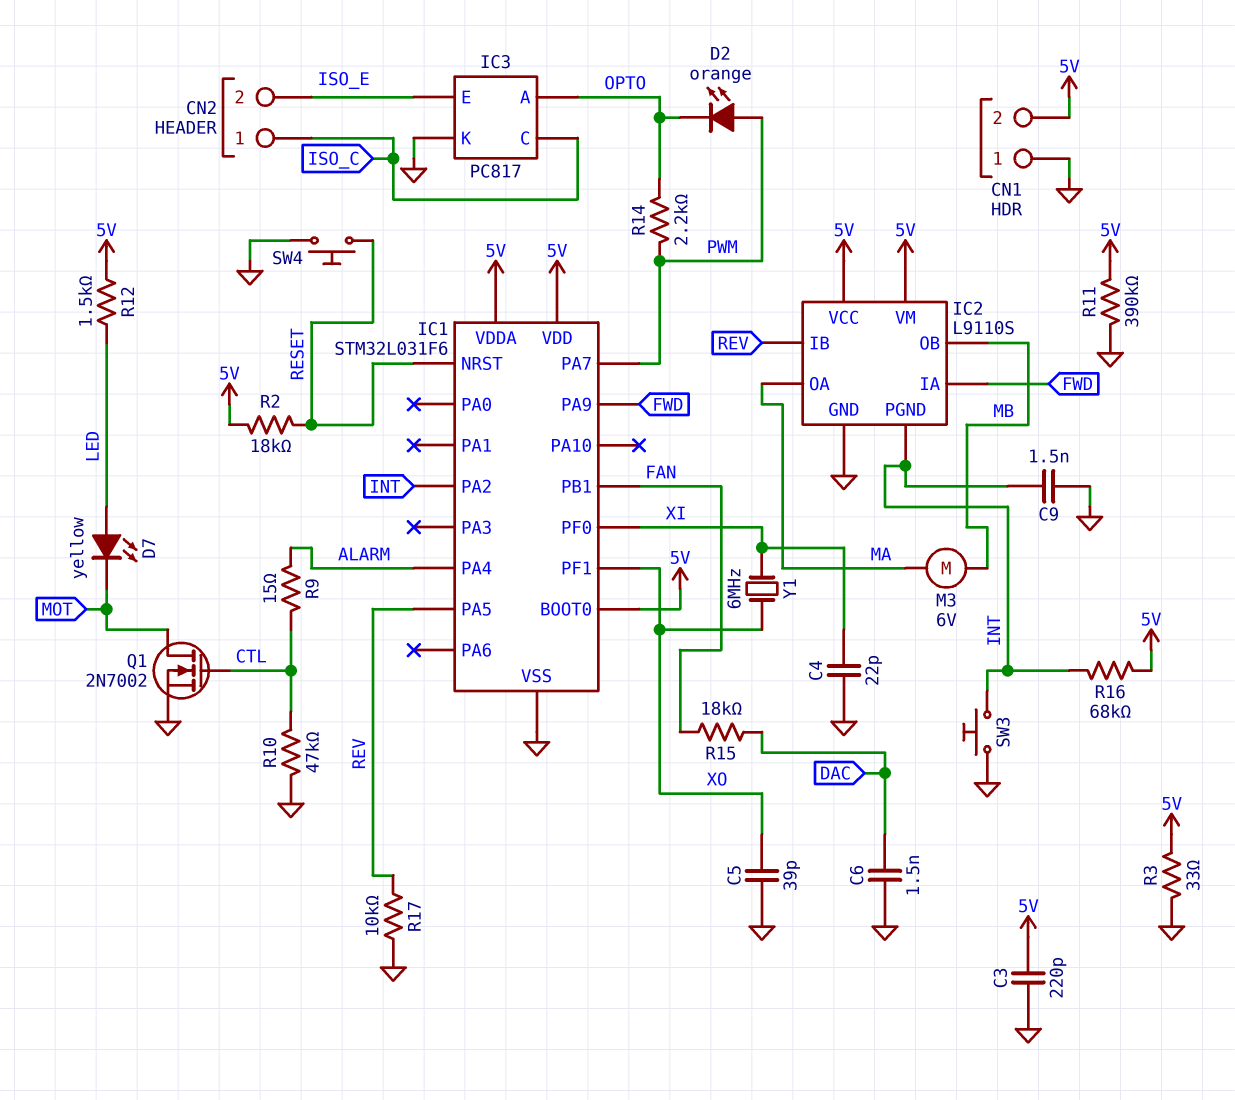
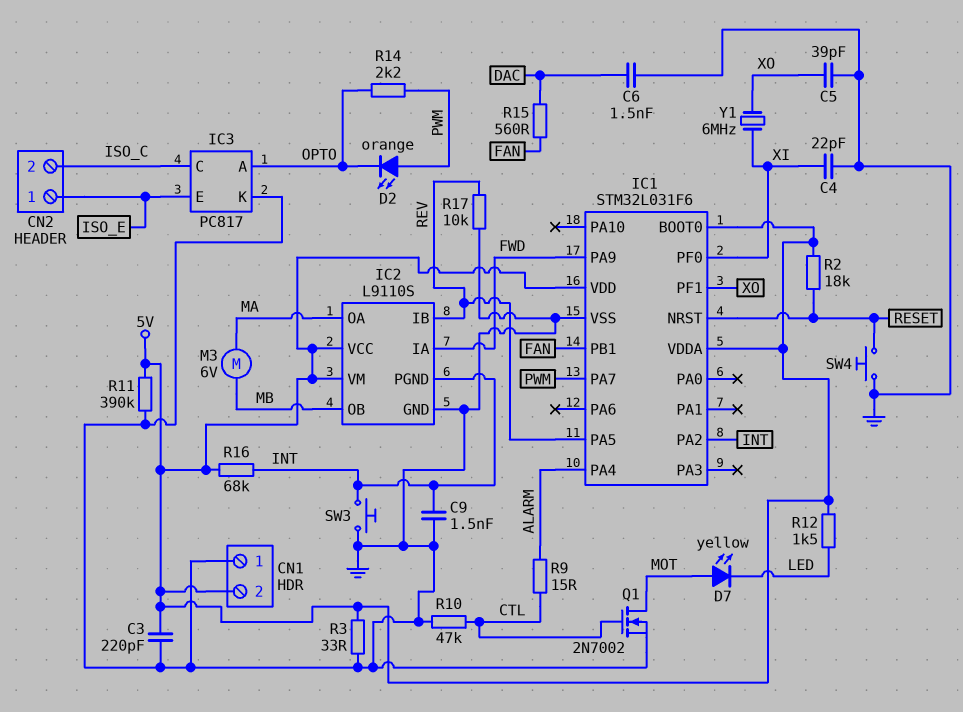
CN2 pin 1: ISO_C -> ISO_E
CN2 pin 2: ISO_E -> ISO_C
D7: LED yellow (A LED, K MOT) -> LED yellow (A MOT, K LED)
R15: 18k (DAC, FAN) -> 560 (DAC, FAN)

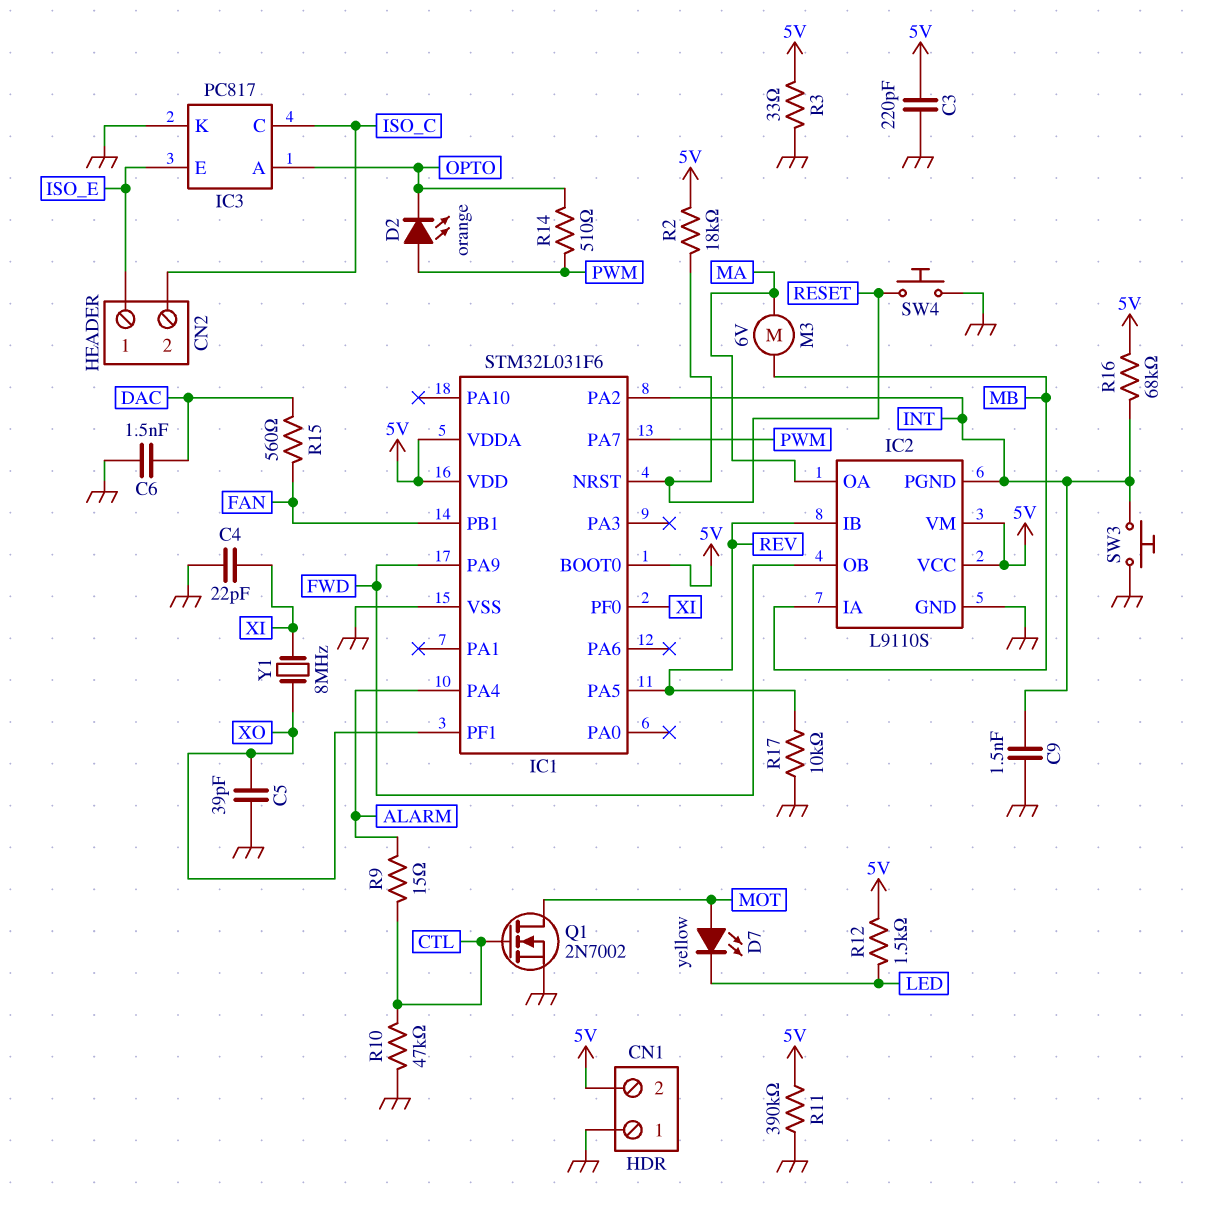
IC2 pin IA: FWD -> MB
IC2 pin OB: MB -> FWD
R14: 2.2k (OPTO, PWM) -> 510 (OPTO, PWM)
Y1: 6MHz (XI, XO) -> 8MHz (XI, XO)

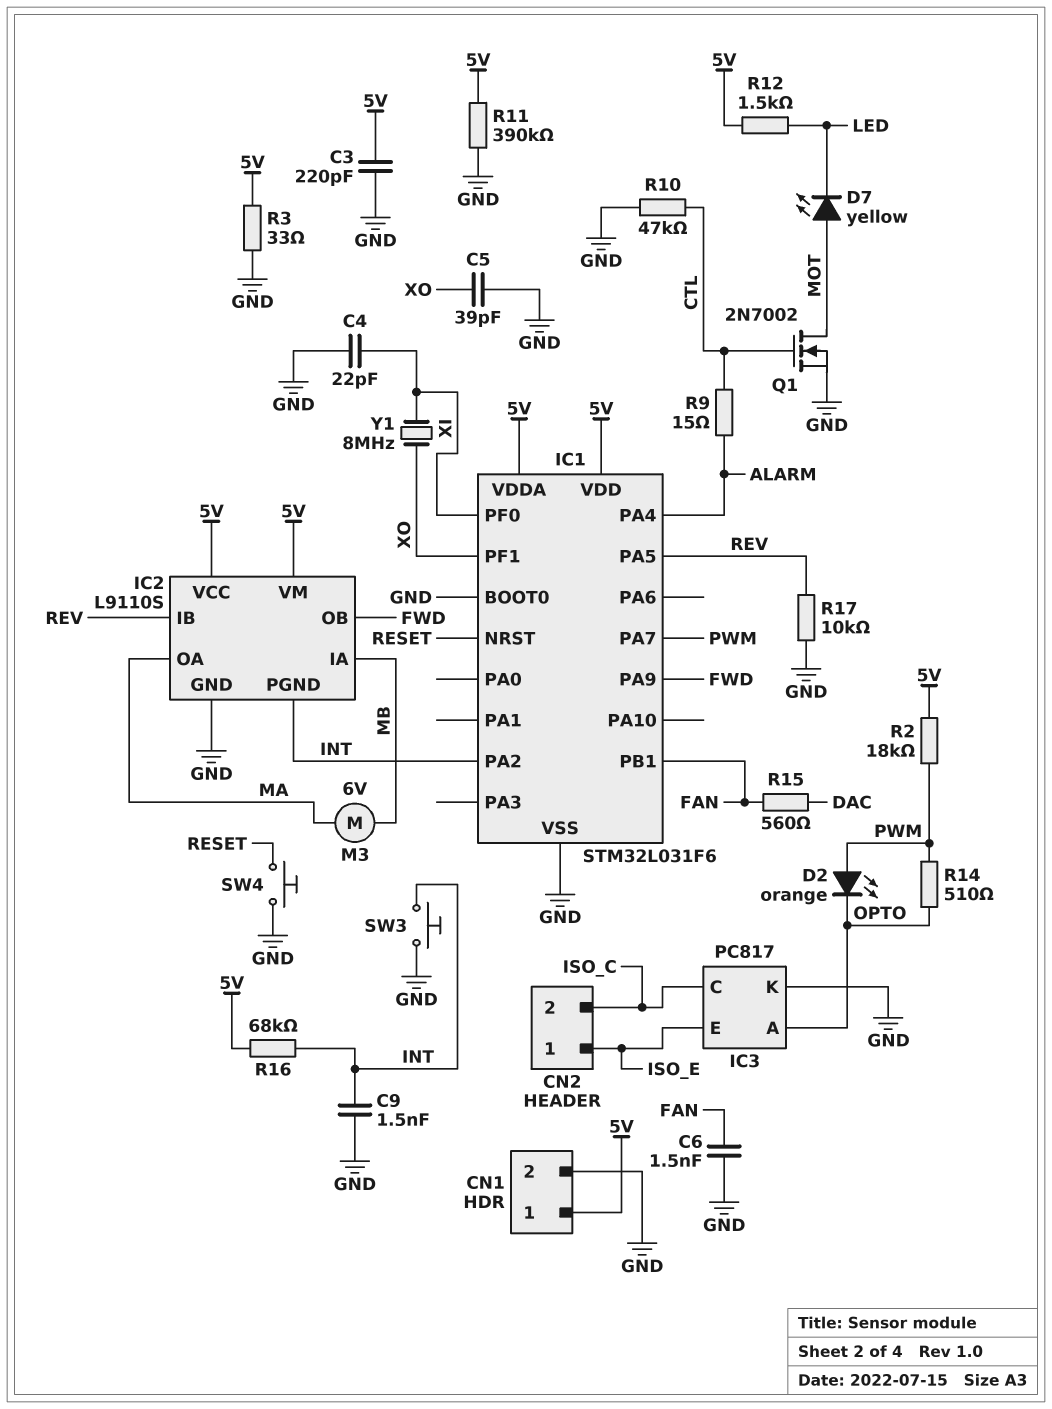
C6: 1.5nF (DAC, GND) -> 1.5nF (FAN, GND)
CN1 pin 1: GND -> 5V
CN1 pin 2: 5V -> GND
IC1 pin BOOT0: 5V -> GND
R2: 18k (5V, RESET) -> 18k (5V, PWM)

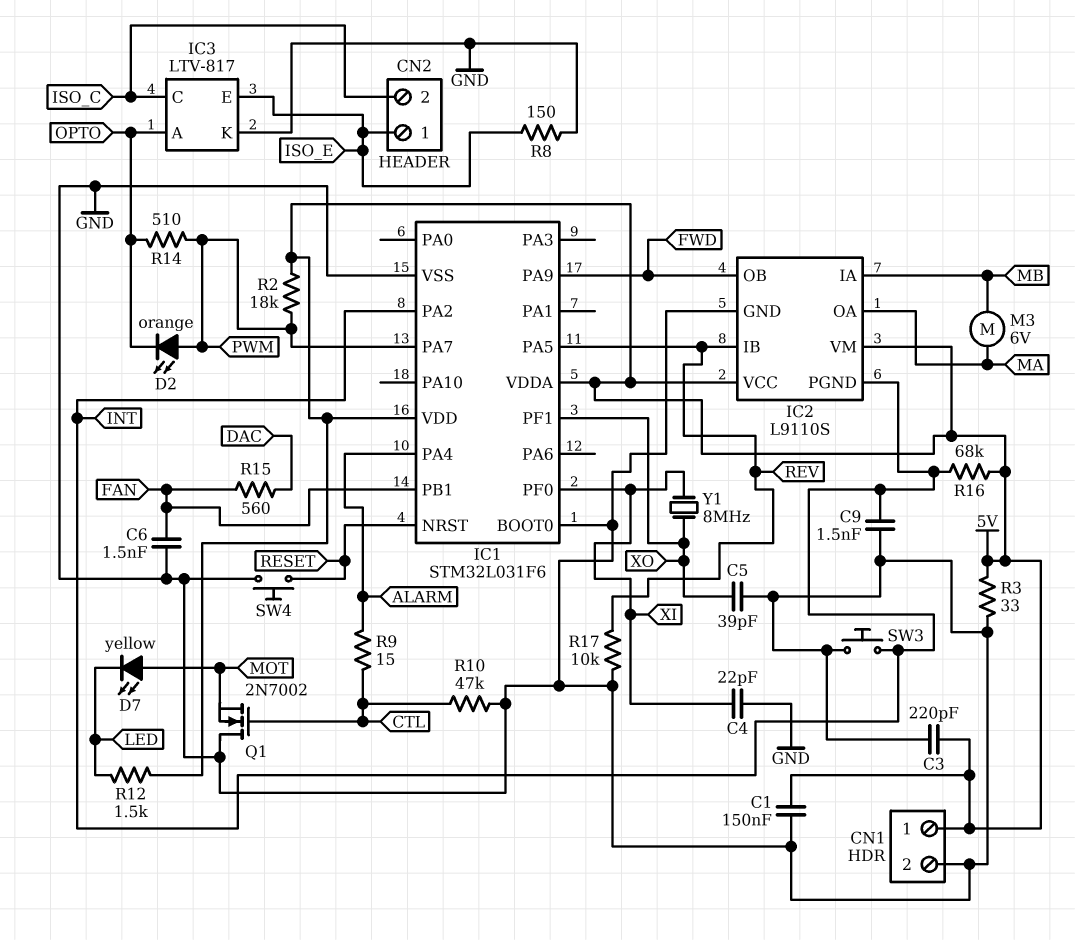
C1: none -> 150nF (5V, GND)
IC3: PC817 -> LTV-817
Q1: NMOS 2N7002 (G CTL, D MOT, S GND) -> NMOS 2N7002 (G CTL, D GND, S MOT)
R8: none -> 150 (GND, ISO_E)
R11: 390k (5V, GND) -> none

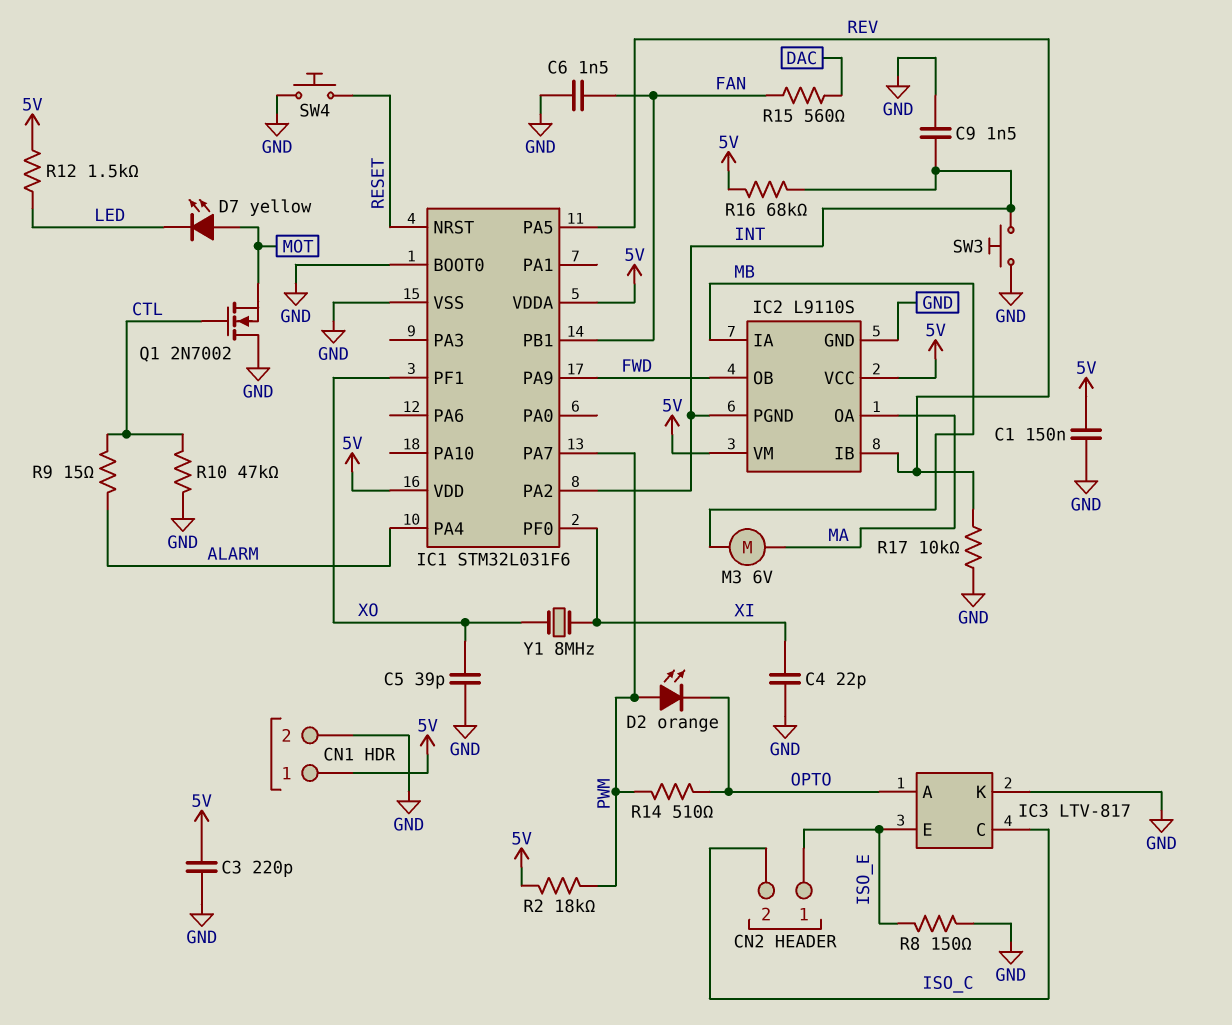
R3: 33 (5V, GND) -> none

